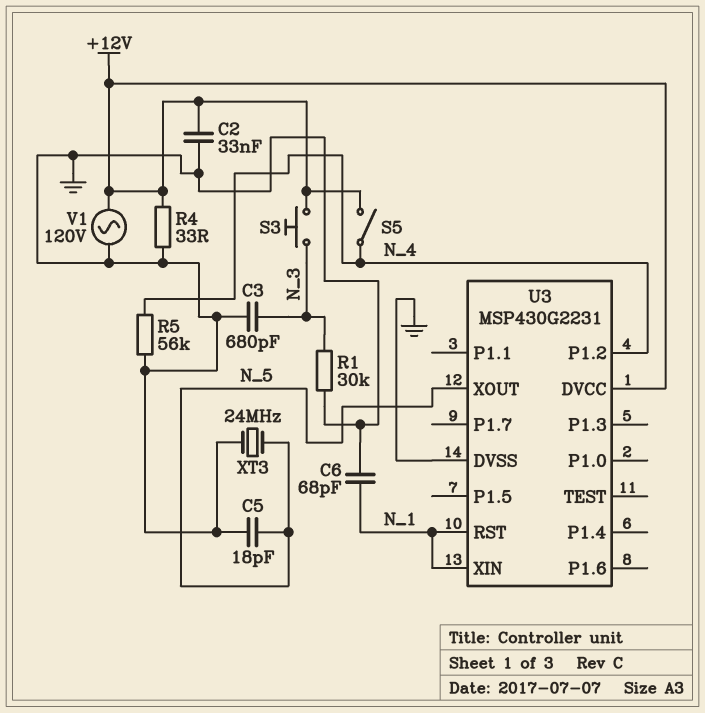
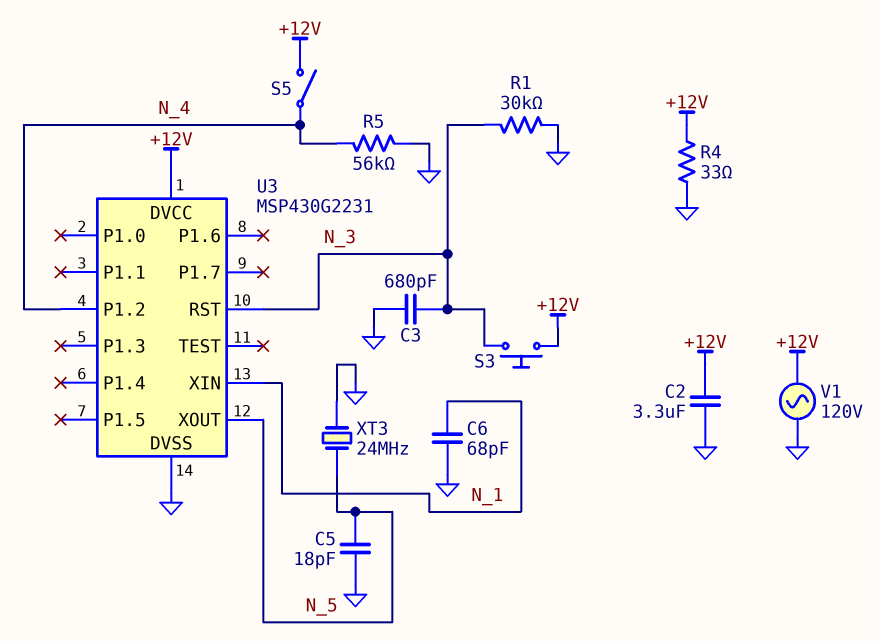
C2: 33nF (+12V, GND) -> 3.3uF (+12V, GND)
U3 pin RST: N_1 -> N_3

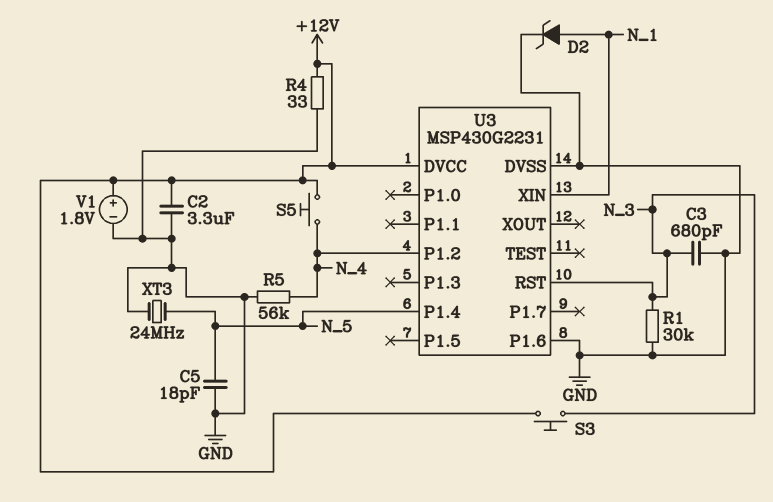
C6: 68pF (GND, N_1) -> none
D2: none -> zener (A N_1, K GND)
S5: switch (+12V, N_4) -> button (+12V, N_4)
U3 pin P1.4: none -> N_5
U3 pin P1.6: none -> GND
U3 pin XOUT: N_5 -> none
V1: AC 120V (+12V, GND) -> 1.8V (plus +12V, minus GND)

